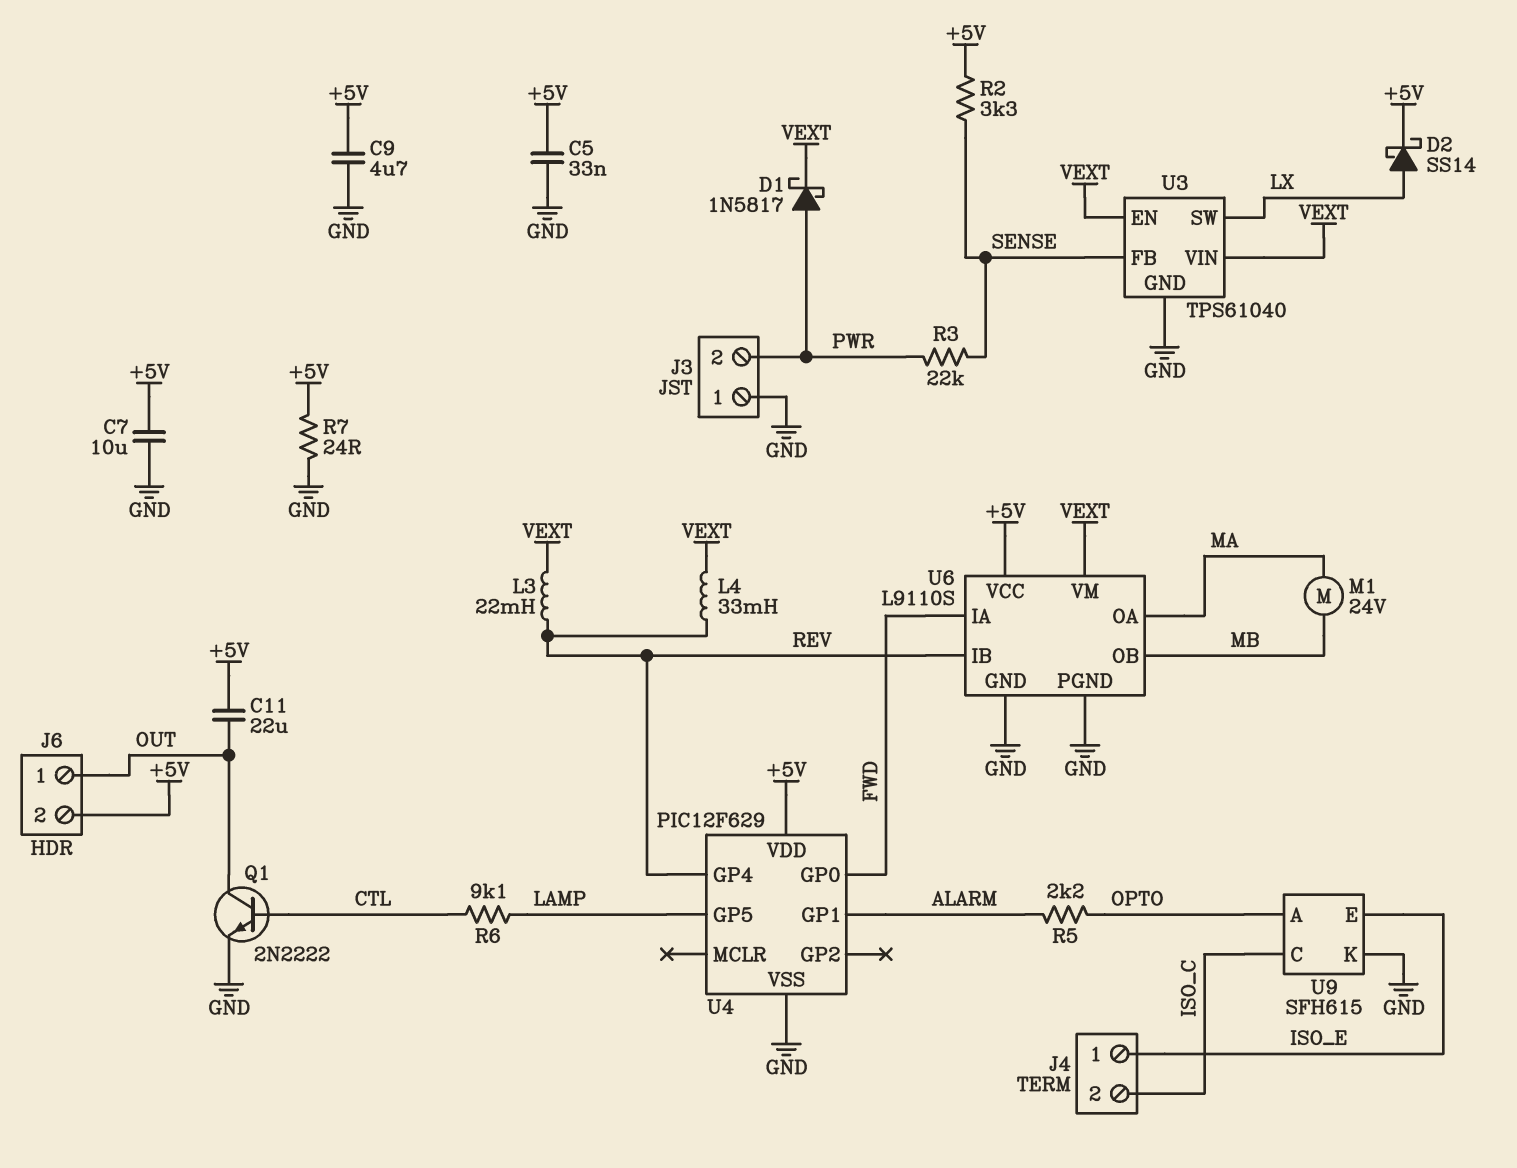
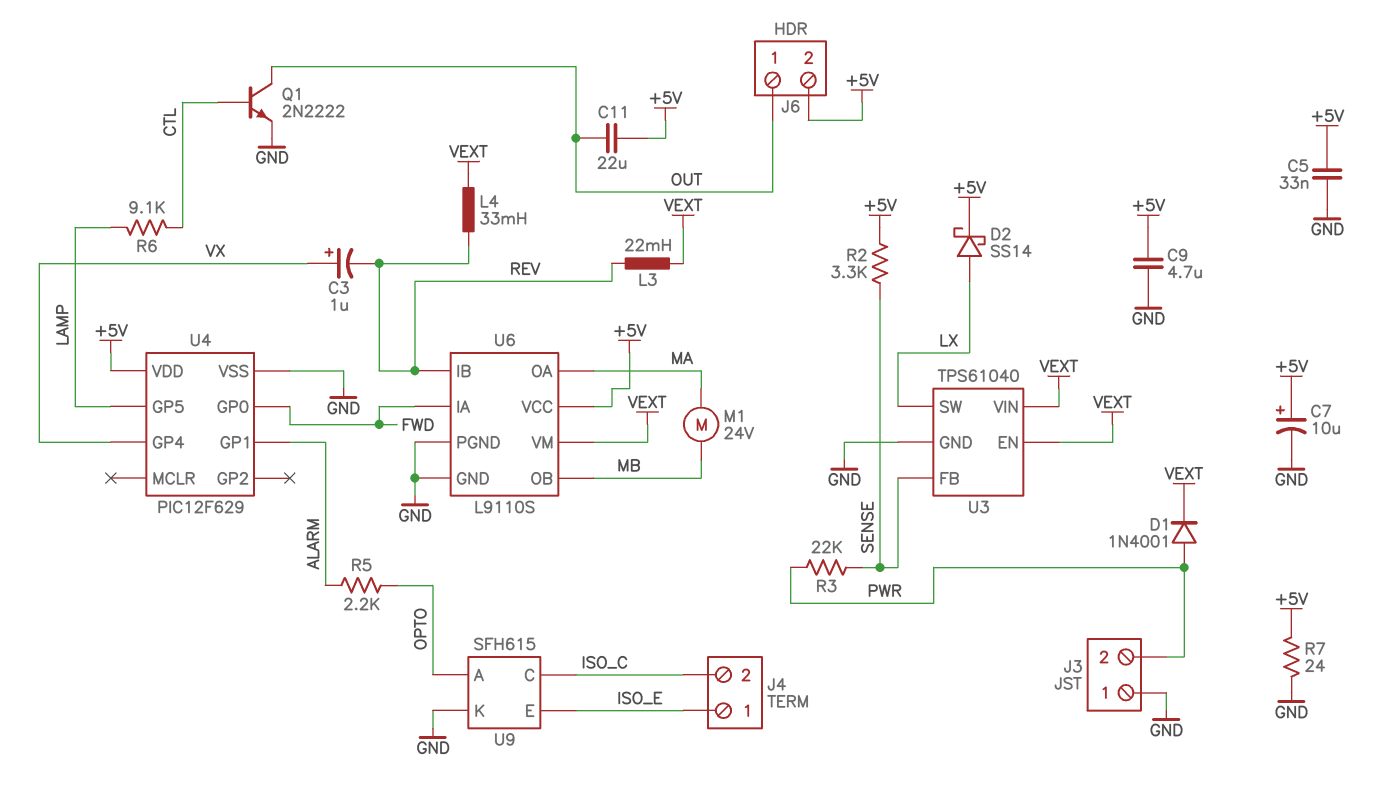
C3: none -> 1uF (plus VX, minus REV)
C7: 10uF (+5V, GND) -> 10uF (plus +5V, minus GND)
D1: schottky 1N5817 (A PWR, K VEXT) -> diode 1N4001 (A PWR, K VEXT)
U4 pin GP4: REV -> VX

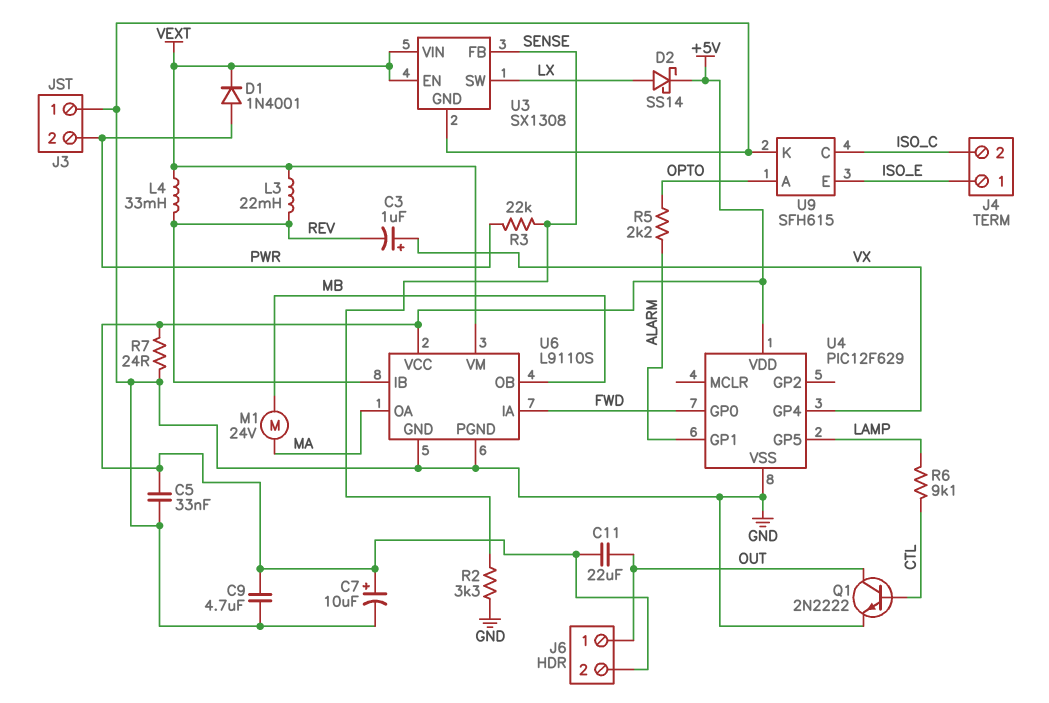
R2: 3.3k (+5V, SENSE) -> 3.3k (GND, SENSE)
U3: TPS61040 -> SX1308

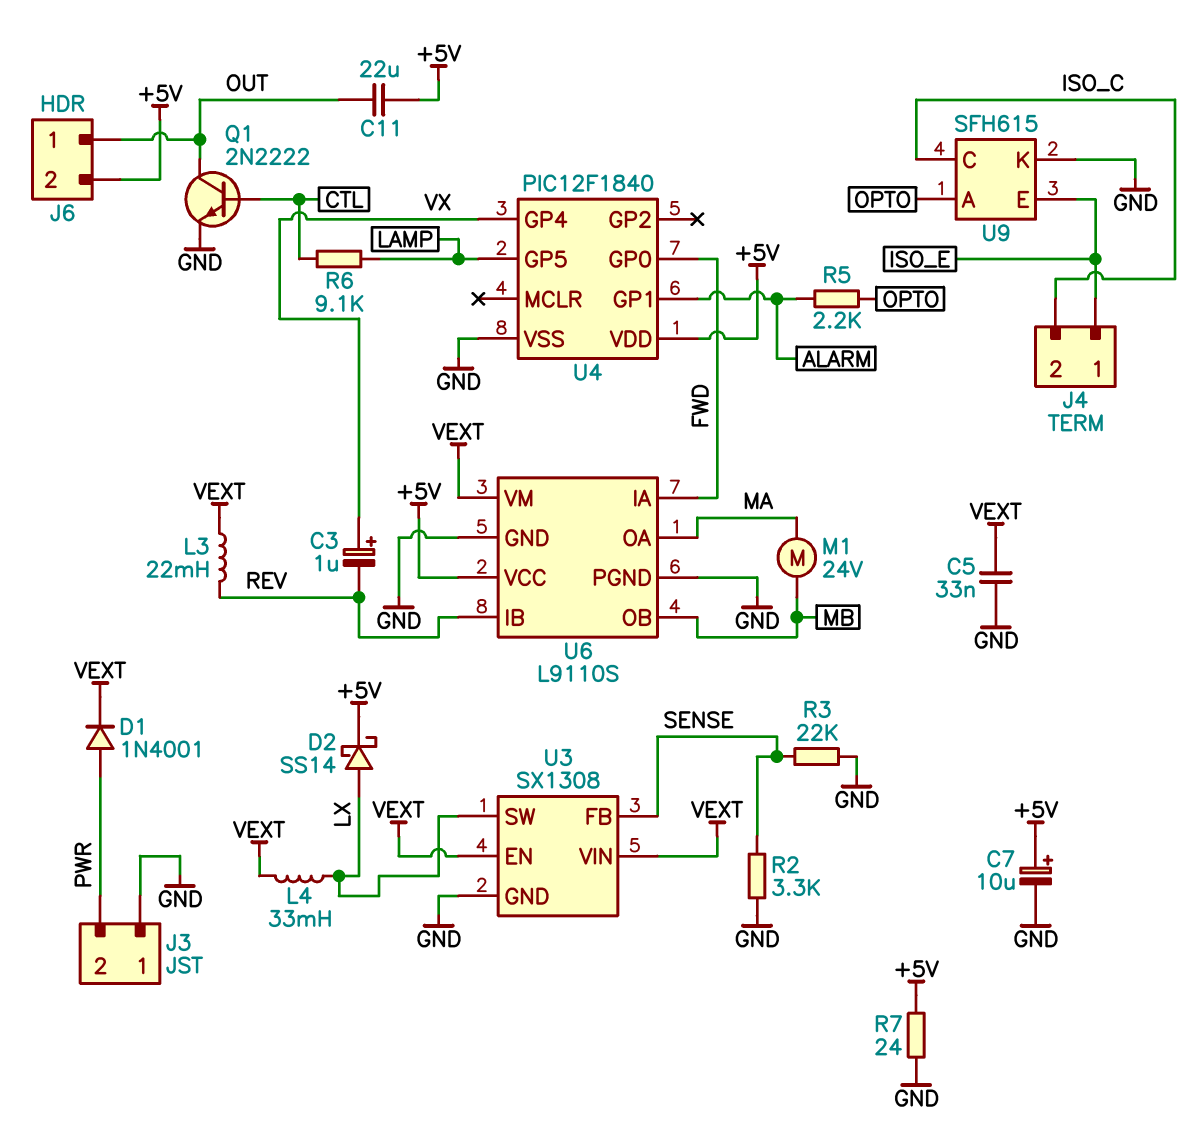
C5: 33nF (+5V, GND) -> 33nF (GND, VEXT)
C9: 4.7uF (+5V, GND) -> none
L4: 33mH (REV, VEXT) -> 33mH (LX, VEXT)
R3: 22k (PWR, SENSE) -> 22k (GND, SENSE)
U4: PIC12F629 -> PIC12F1840

